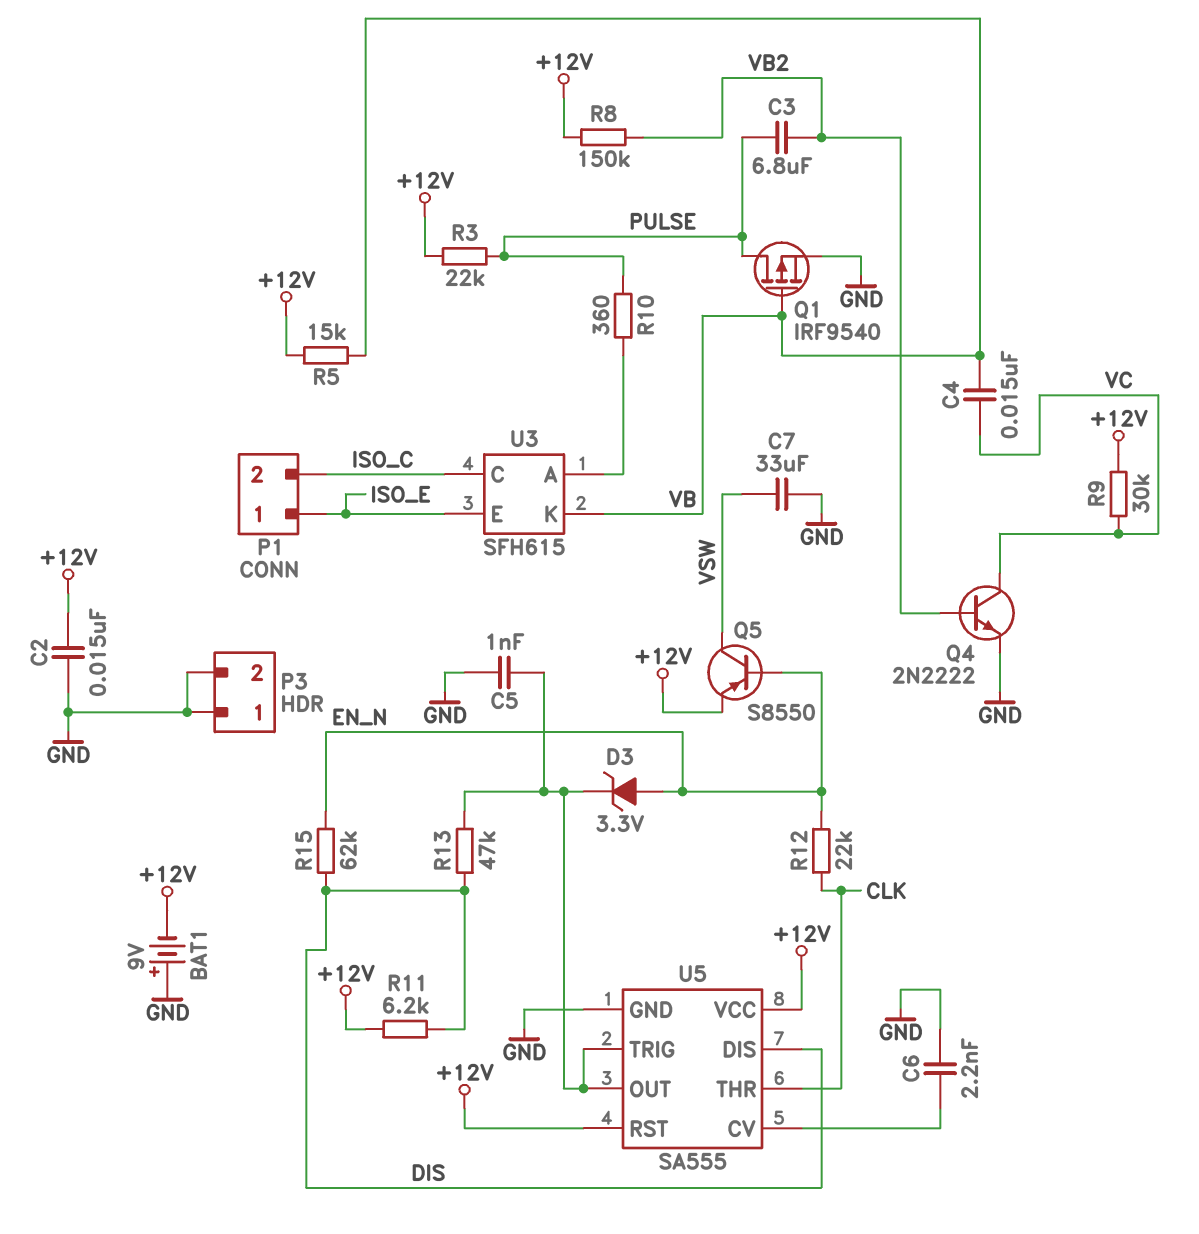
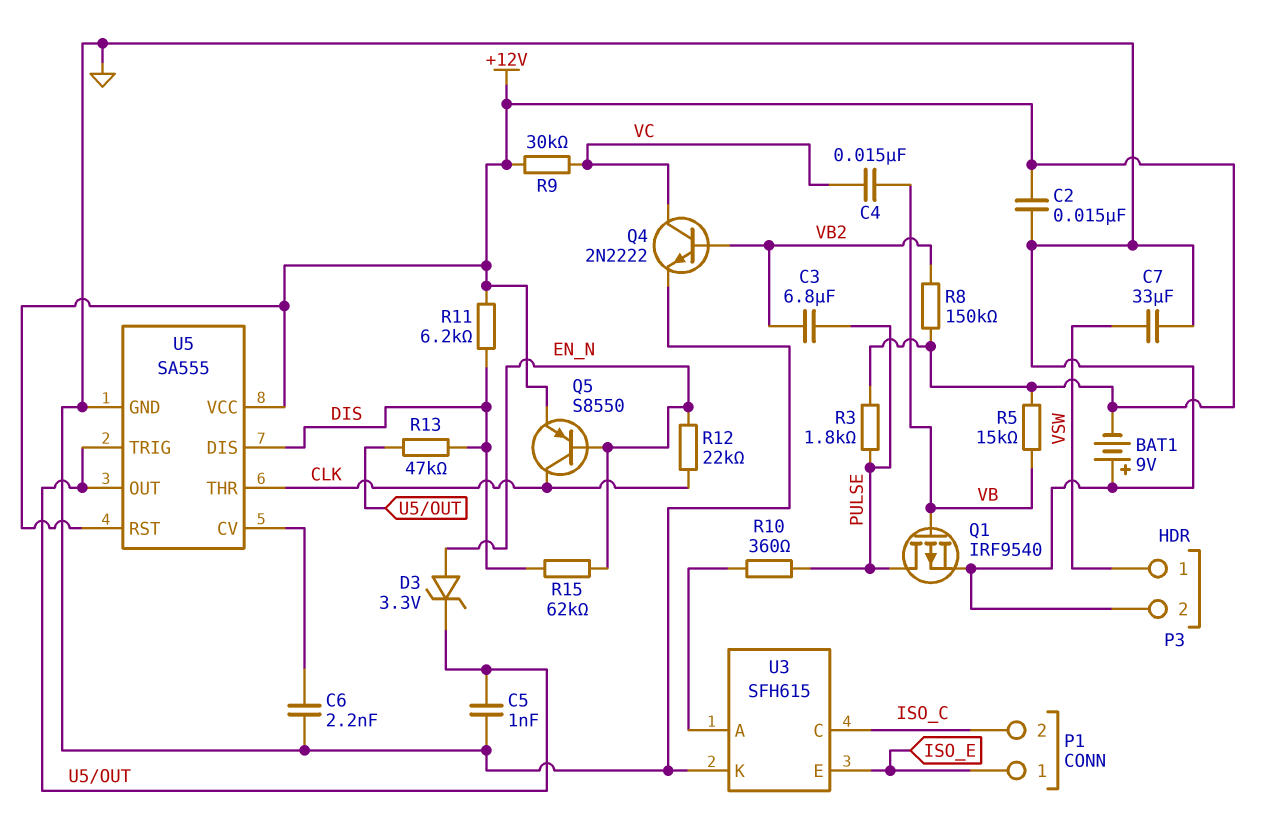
P3 pin 1: GND -> VSW
Q5: PNP S8550 (B EN_N, C VSW, E +12V) -> PNP S8550 (B EN_N, C CLK, E +12V)
R3: 22k (+12V, PULSE) -> 1.8k (+12V, PULSE)
U3 pin K: VB -> GND

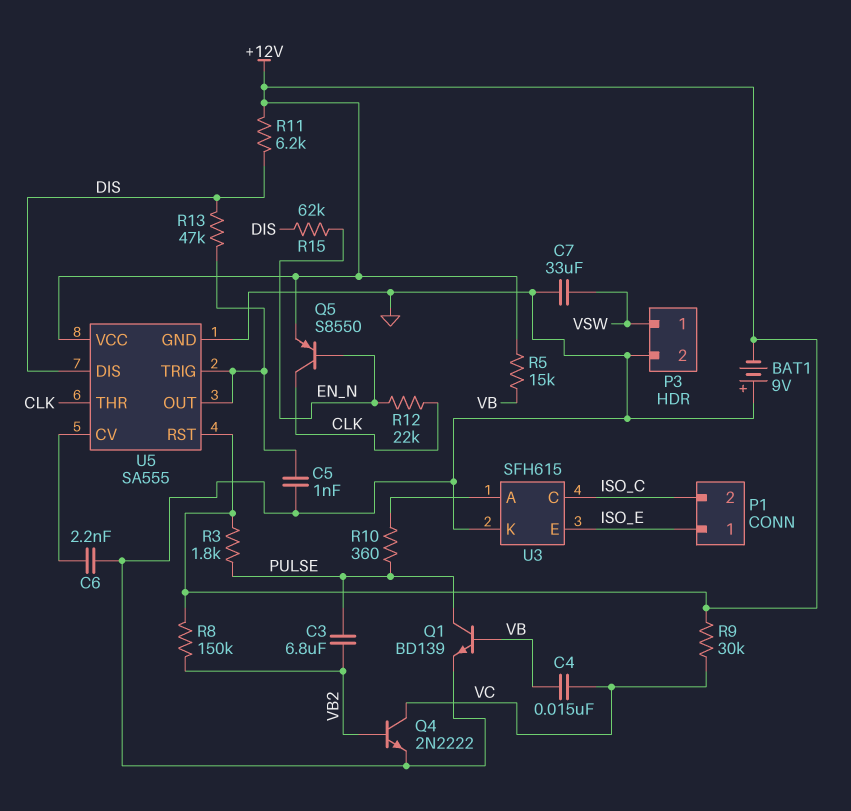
C2: 15nF (+12V, GND) -> none
D3: zener 3.3V (A EN_N, K U5/OUT) -> none
Q1: PMOS IRF9540 (G VB, D PULSE, S GND) -> NPN BD139 (B VB, C PULSE, E GND)

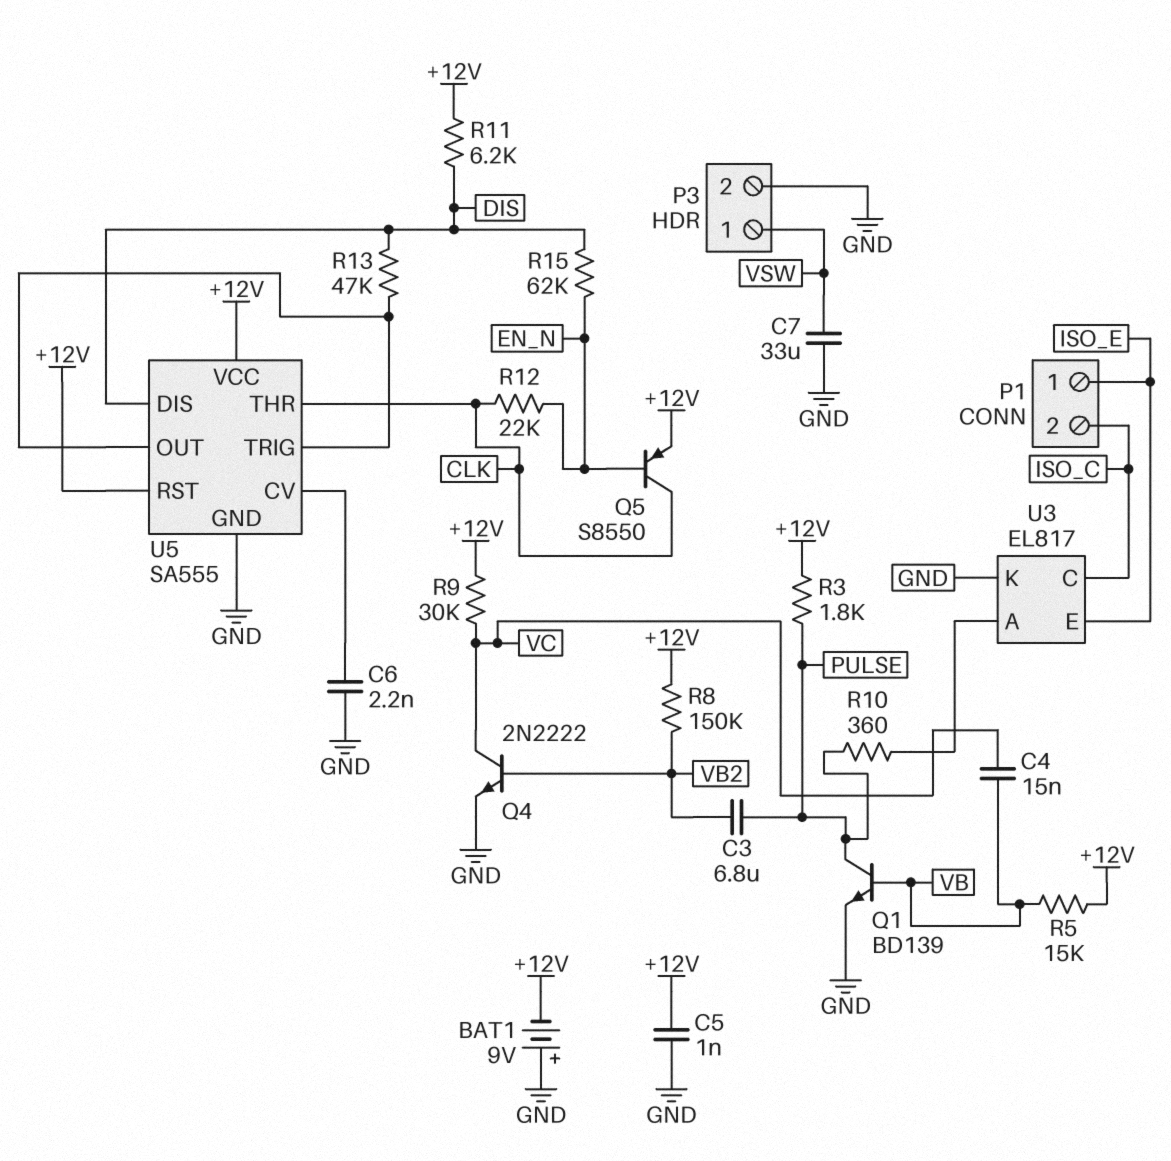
C5: 1nF (GND, U5/OUT) -> 1nF (+12V, GND)
U3: SFH615 -> EL817

